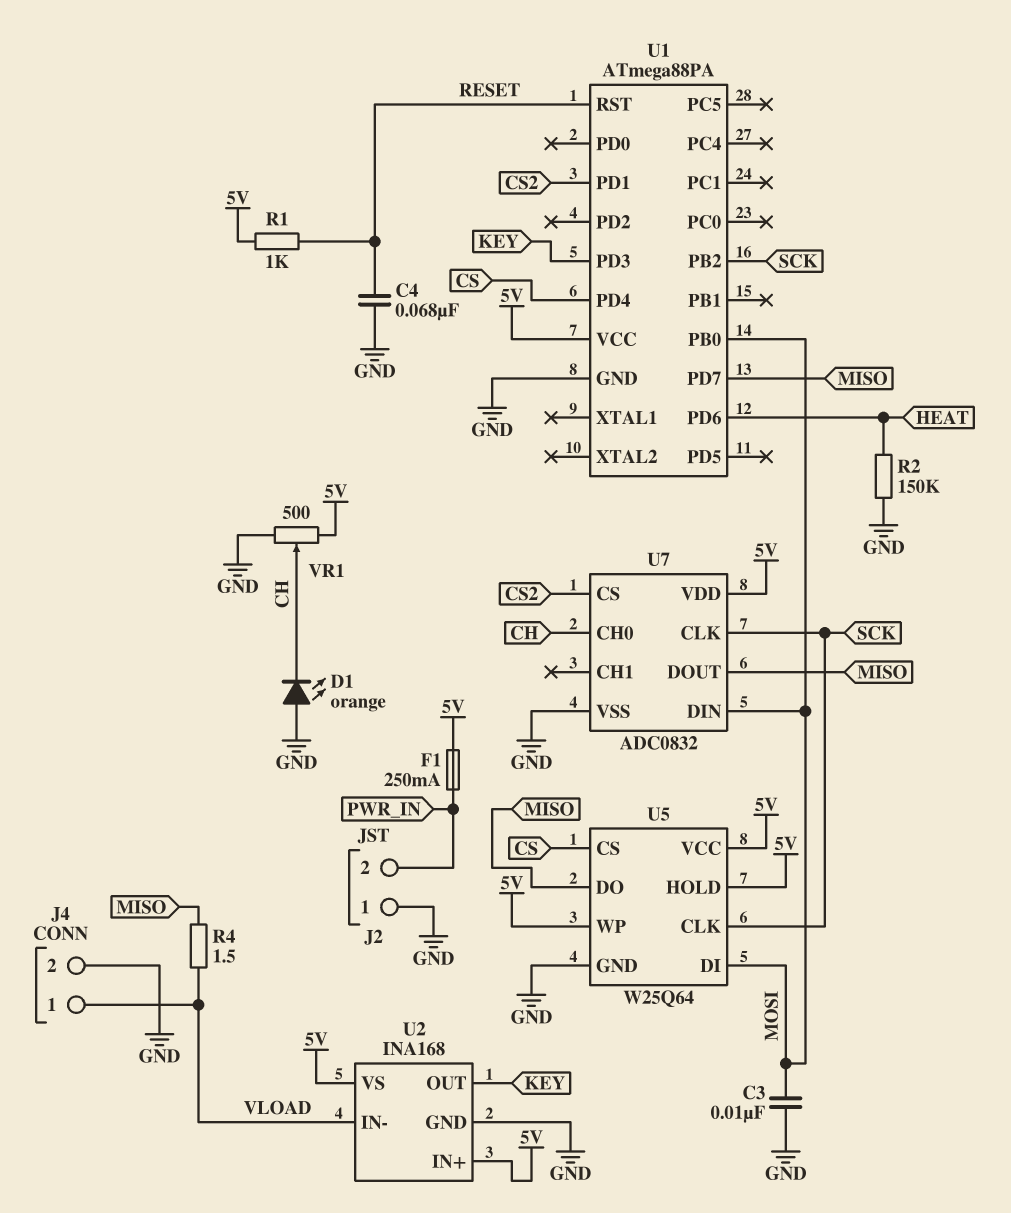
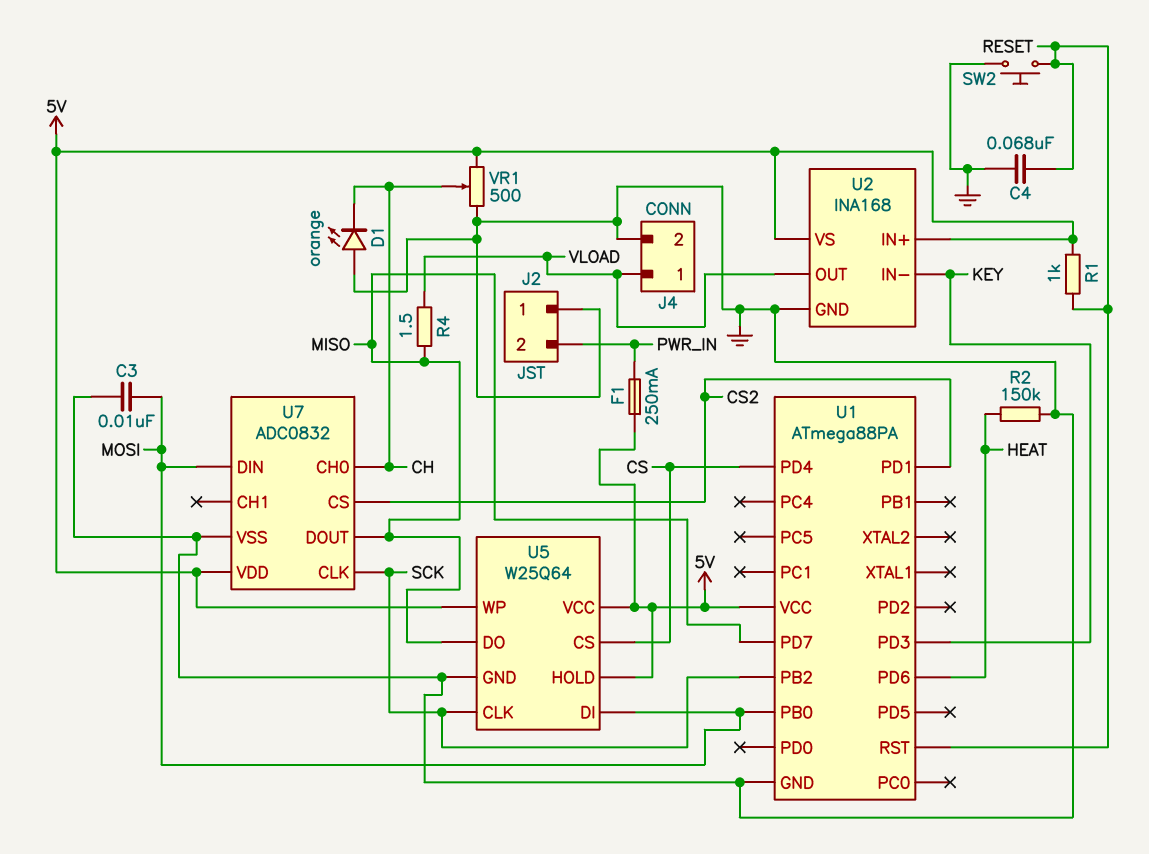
SW2: none -> button (GND, RESET)
U2 pin IN-: VLOAD -> KEY
U2 pin OUT: KEY -> VLOAD

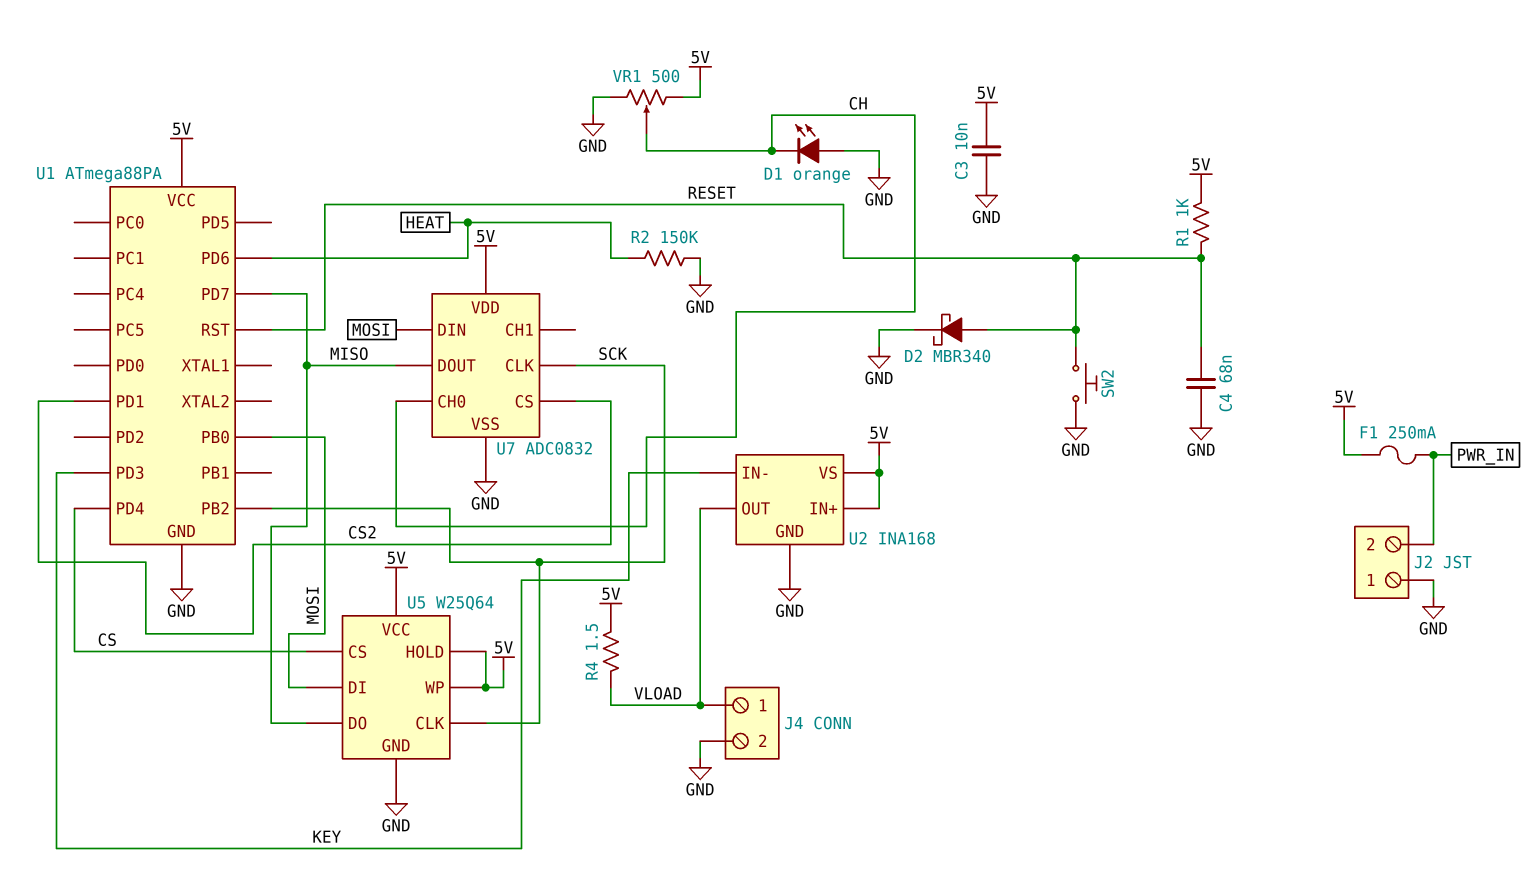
C3: 10nF (GND, MOSI) -> 10nF (5V, GND)
D2: none -> schottky MBR340 (A RESET, K GND)
R4: 1.5 (MISO, VLOAD) -> 1.5 (5V, VLOAD)

